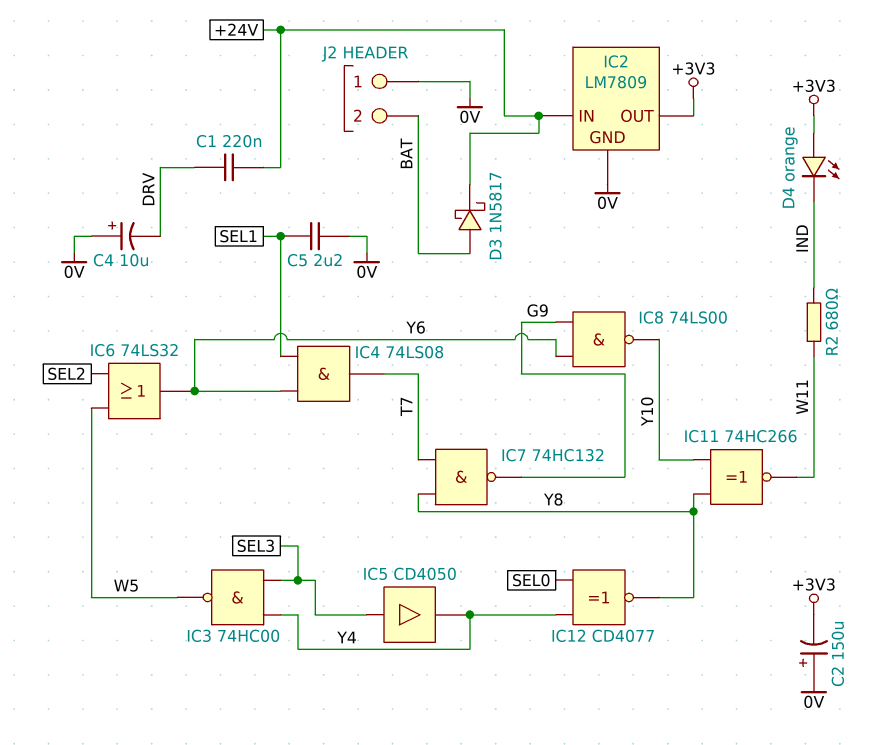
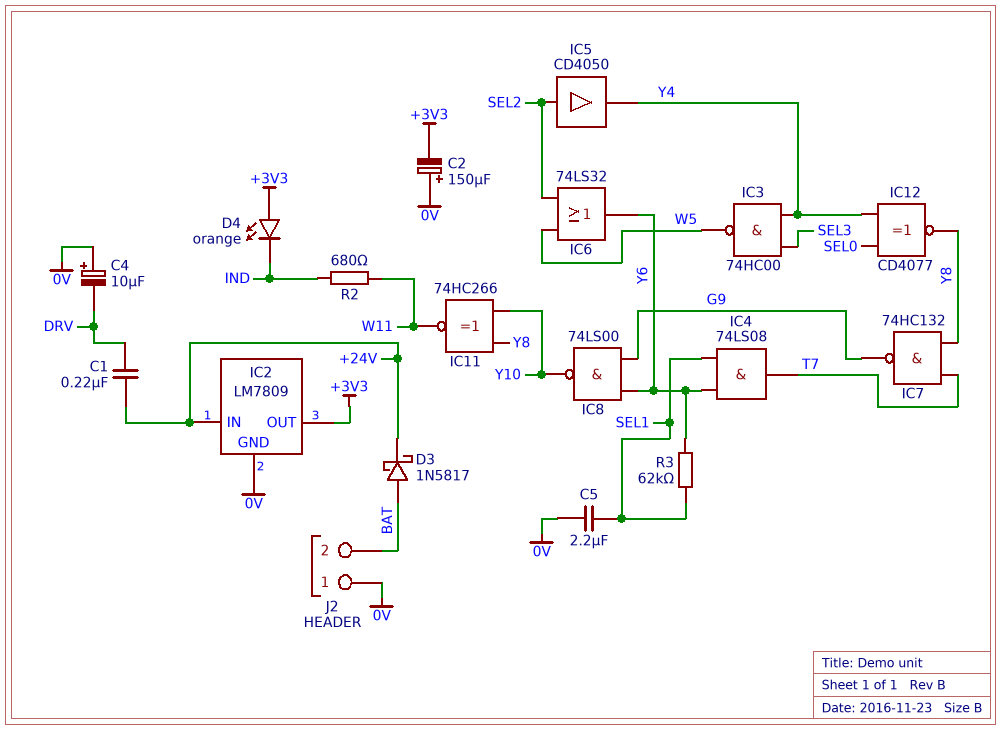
IC5: buffer CD4050 (in SEL3, out Y4) -> buffer CD4050 (in SEL2, out Y4)
R3: none -> 62k (SEL1, Y6)

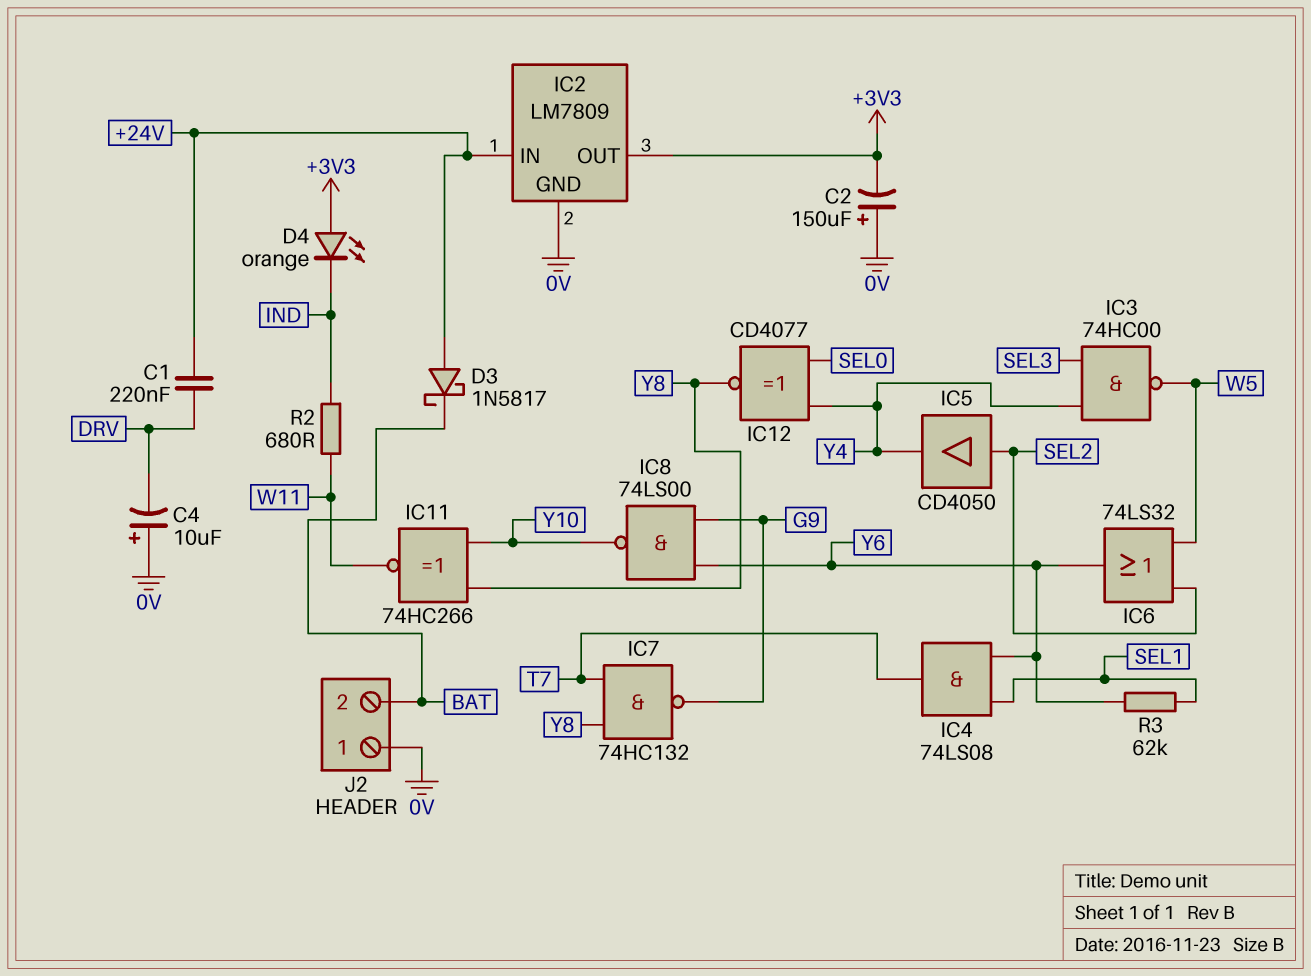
C5: 2.2uF (0V, SEL1) -> none
D3: schottky 1N5817 (A BAT, K +24V) -> schottky 1N5817 (A +24V, K BAT)

